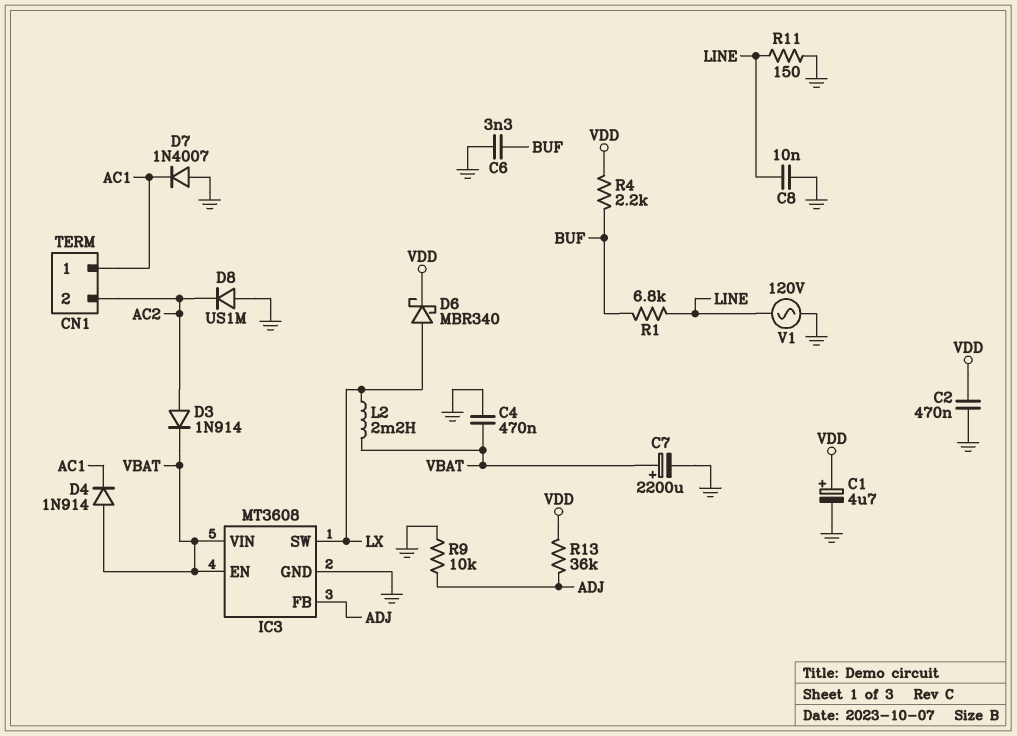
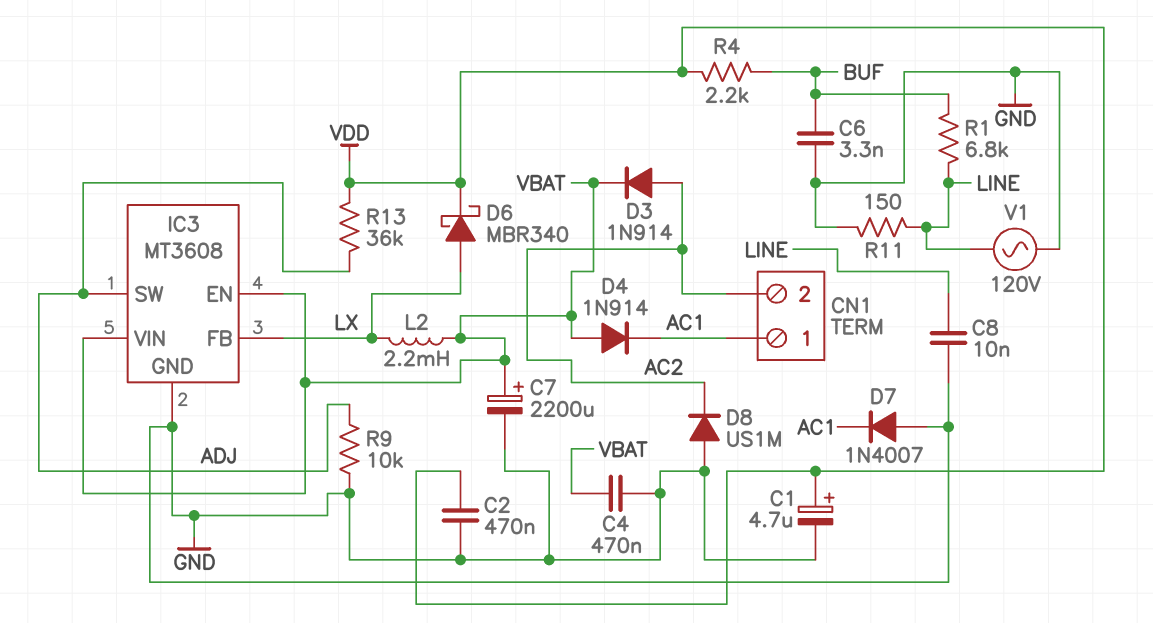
IC3 pin FB: ADJ -> LX
IC3 pin SW: LX -> ADJ

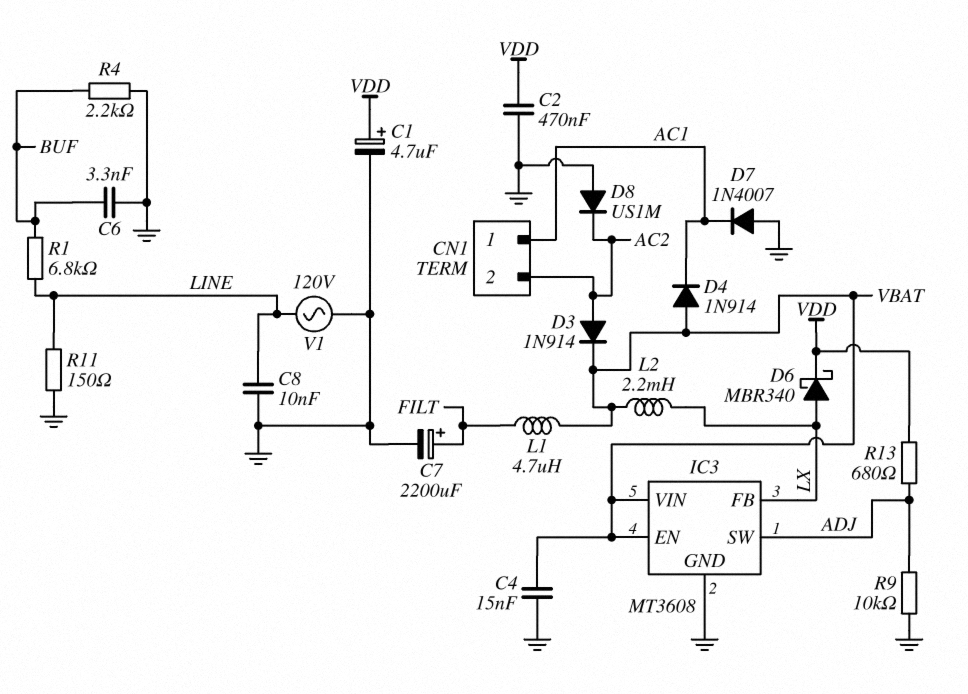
C4: 470nF (GND, VBAT) -> 15nF (GND, VBAT)
C7: 2200uF (plus VBAT, minus GND) -> 2200uF (plus FILT, minus GND)
L1: none -> 4.7uH (FILT, VBAT)
R4: 2.2k (BUF, VDD) -> 2.2k (BUF, GND)
R13: 36k (ADJ, VDD) -> 680 (ADJ, VDD)

